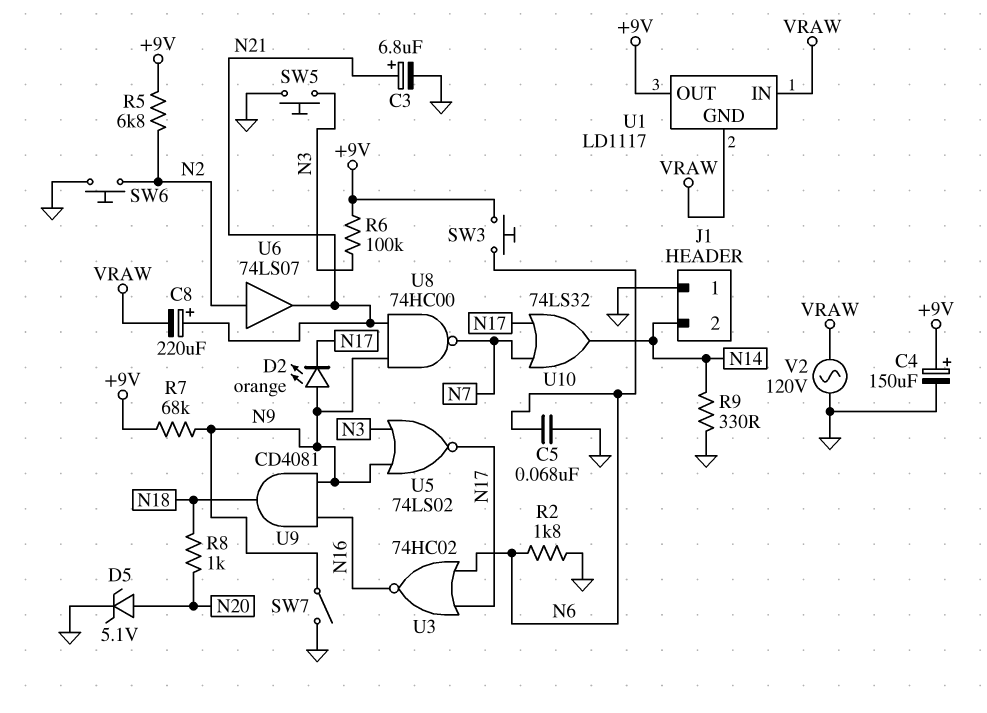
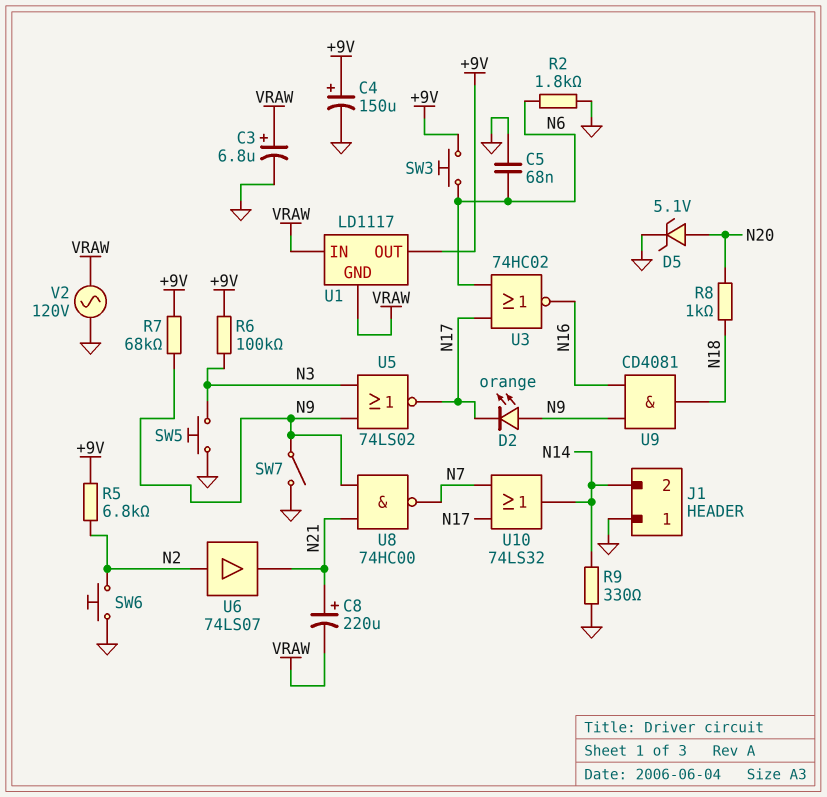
C3: 6.8uF (plus N21, minus GND) -> 6.8uF (plus VRAW, minus GND)

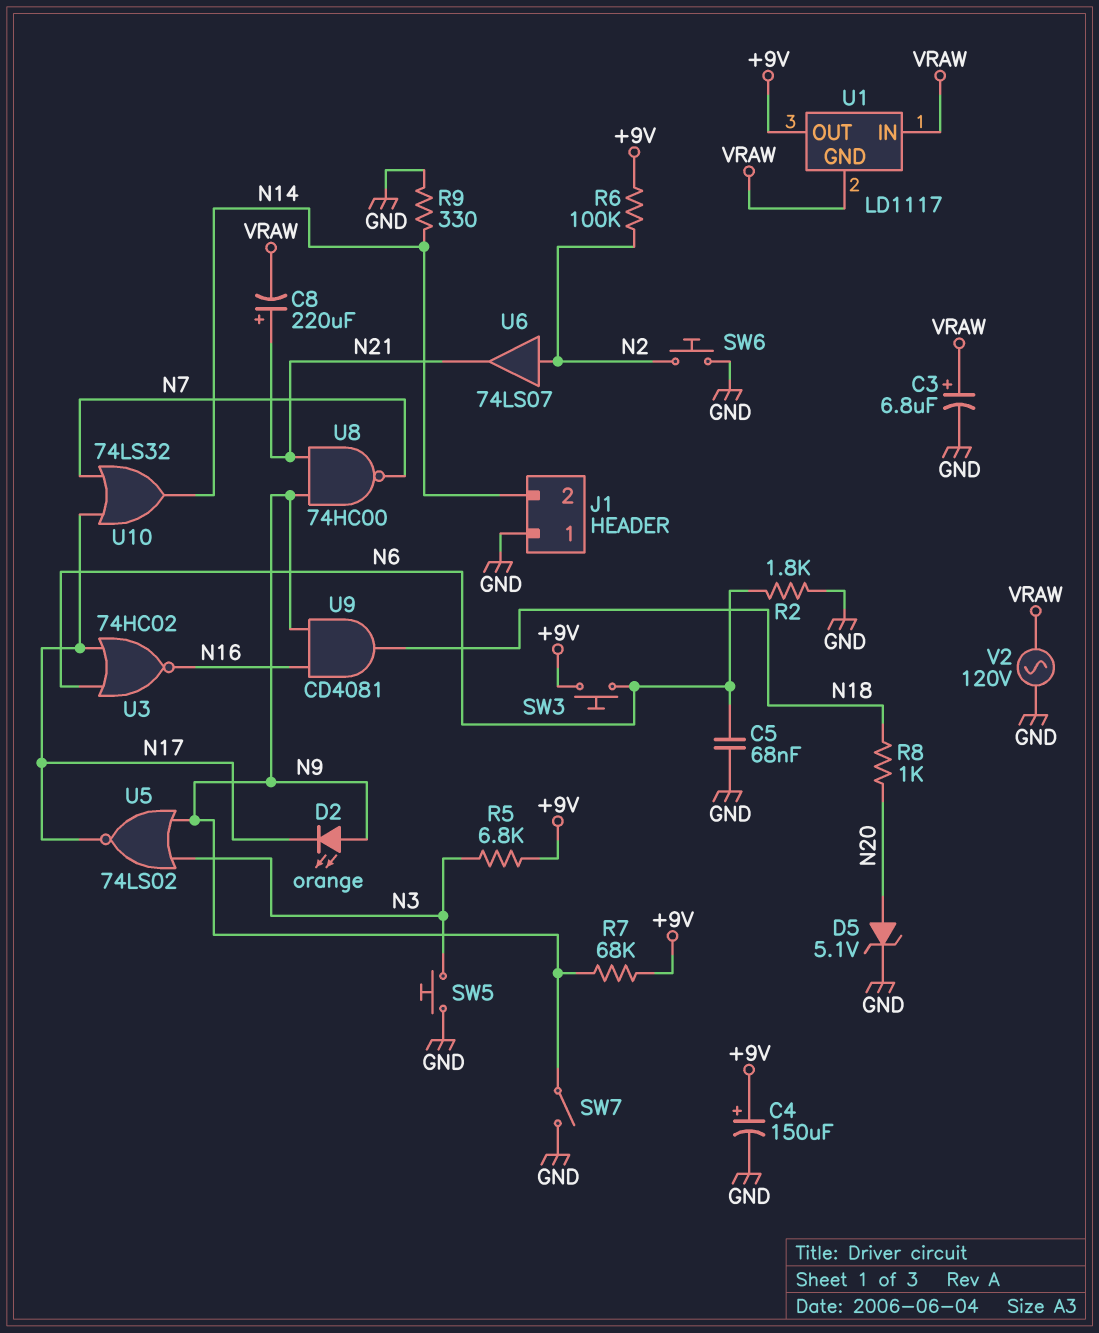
R5: 6.8k (+9V, N2) -> 6.8k (+9V, N3)
R6: 100k (+9V, N3) -> 100k (+9V, N2)

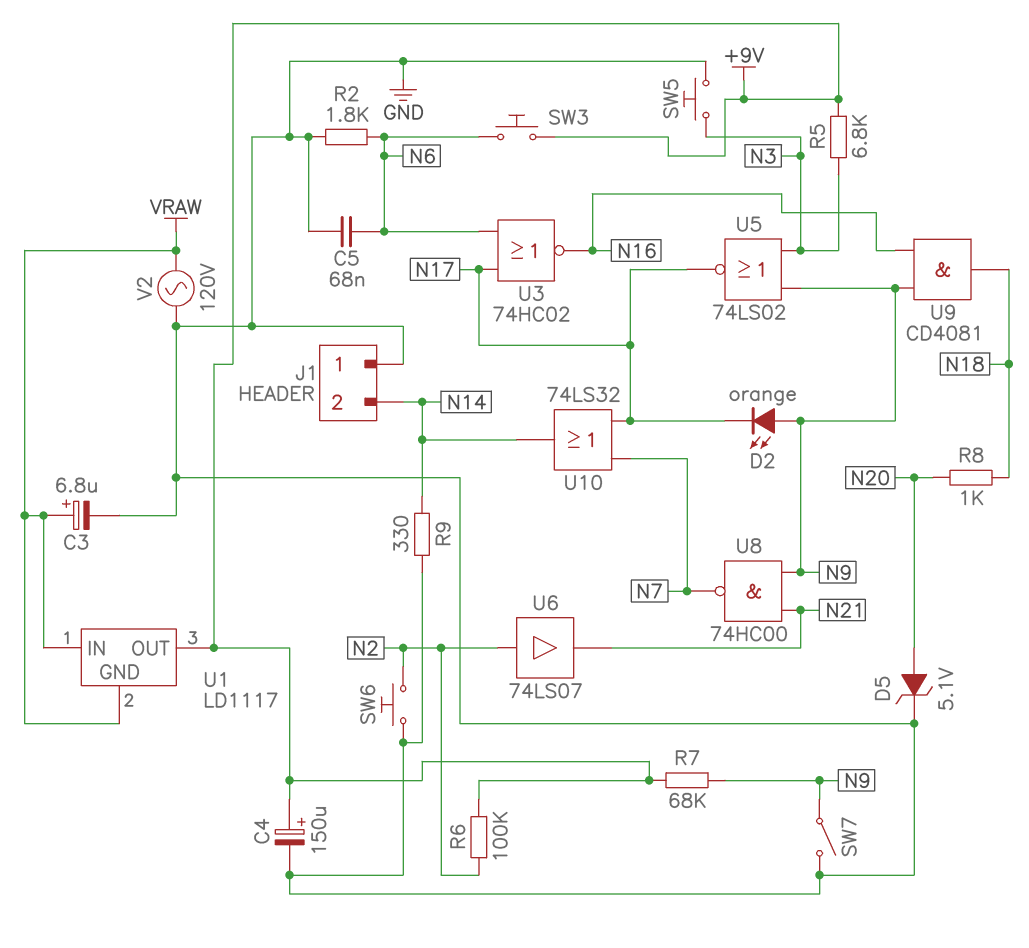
C8: 220uF (plus N21, minus VRAW) -> none

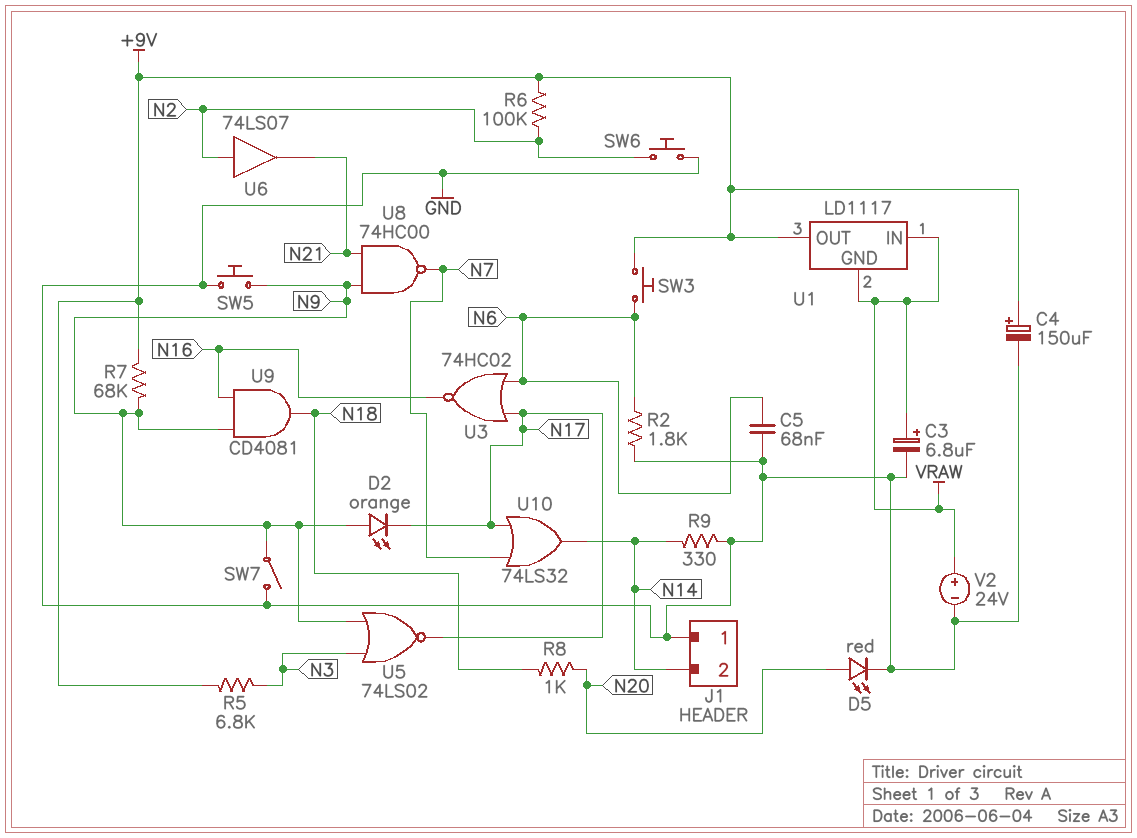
D5: zener 5.1V (A N20, K GND) -> LED red (A N20, K GND)
SW5: button (GND, N3) -> button (GND, N9)
V2: AC 120V (GND, VRAW) -> 24V (plus VRAW, minus GND)

